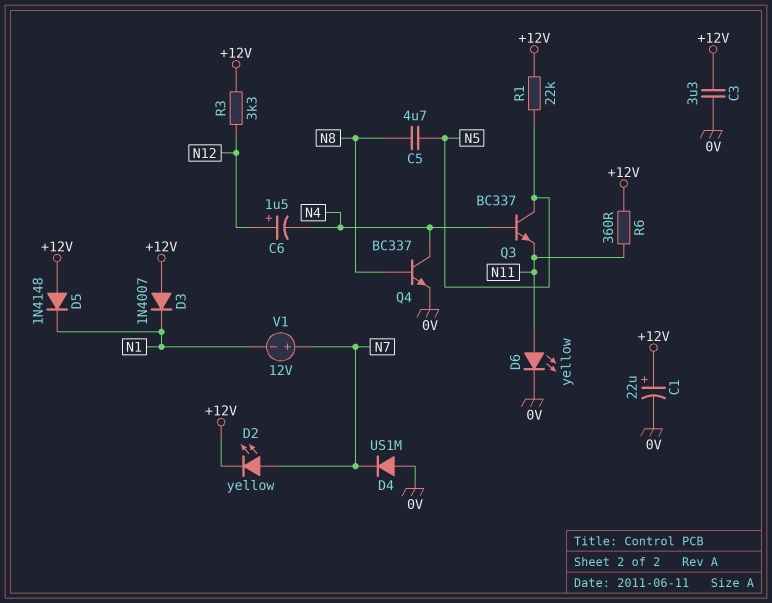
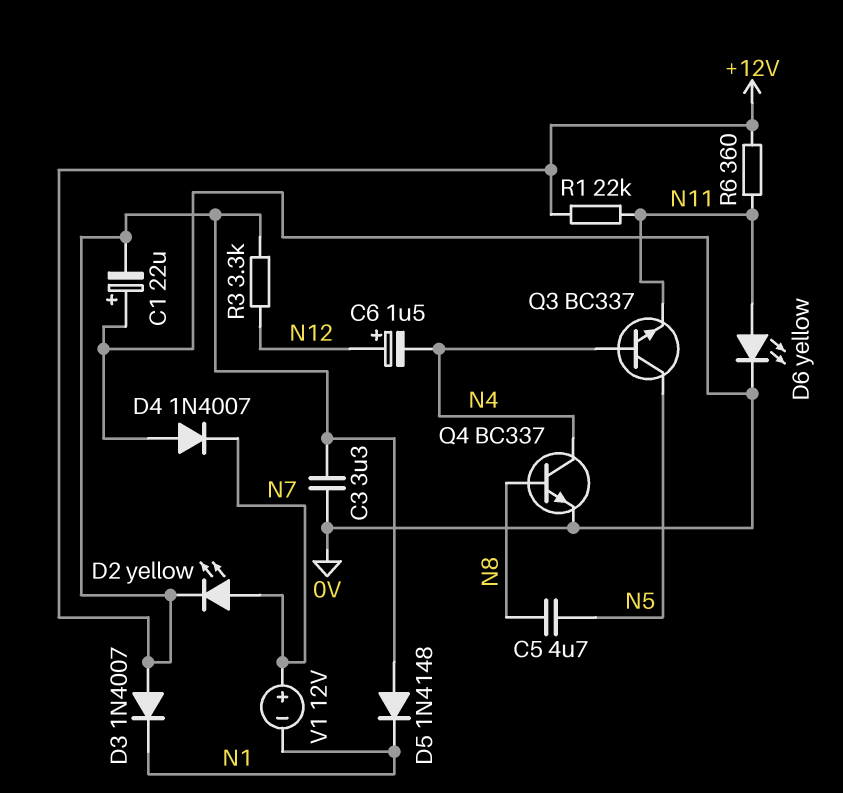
C1: 22uF (plus +12V, minus 0V) -> 22uF (plus 0V, minus +12V)
D4: diode US1M (A 0V, K N7) -> diode 1N4007 (A 0V, K N7)
R1: 22k (+12V, N5) -> 22k (+12V, N11)

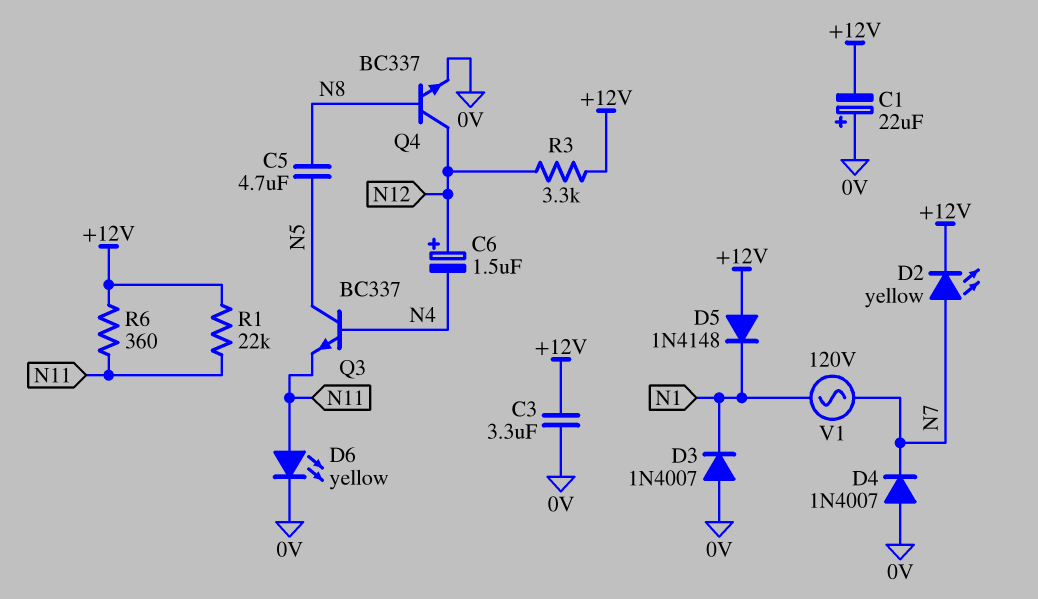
D3: diode 1N4007 (A +12V, K N1) -> diode 1N4007 (A 0V, K N1)
Q4: NPN BC337 (B N8, C N4, E 0V) -> NPN BC337 (B N8, C N12, E 0V)
V1: 12V (plus N7, minus N1) -> AC 120V (N1, N7)

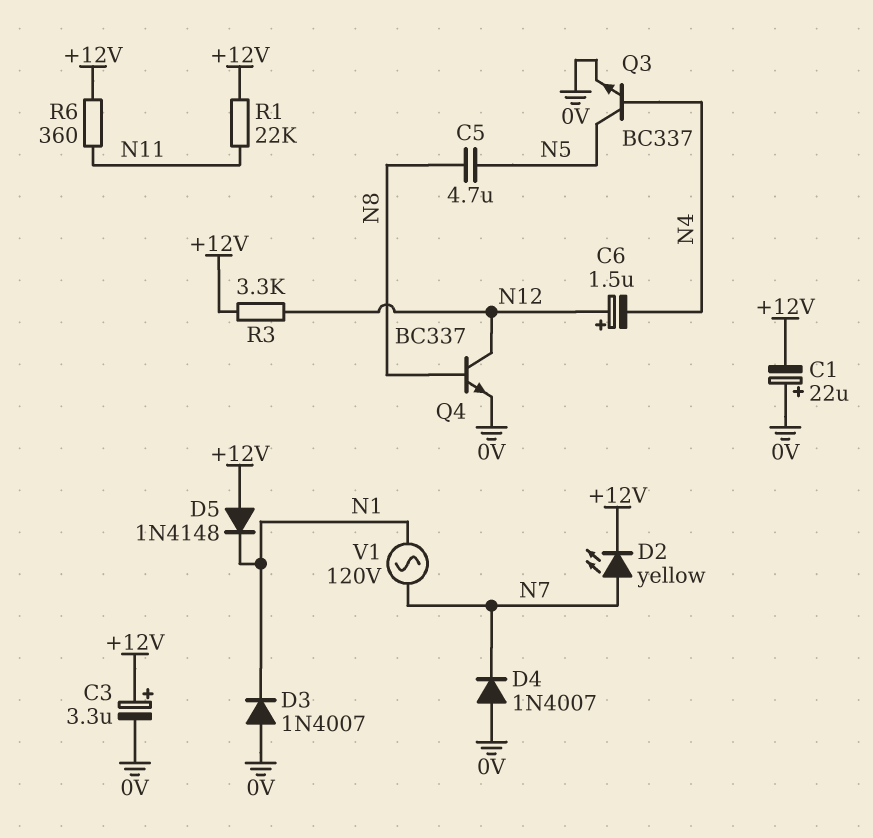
C3: 3.3uF (+12V, 0V) -> 3.3uF (plus +12V, minus 0V)
D6: LED yellow (A N11, K 0V) -> none
Q3: NPN BC337 (B N4, C N5, E N11) -> NPN BC337 (B N4, C N5, E 0V)

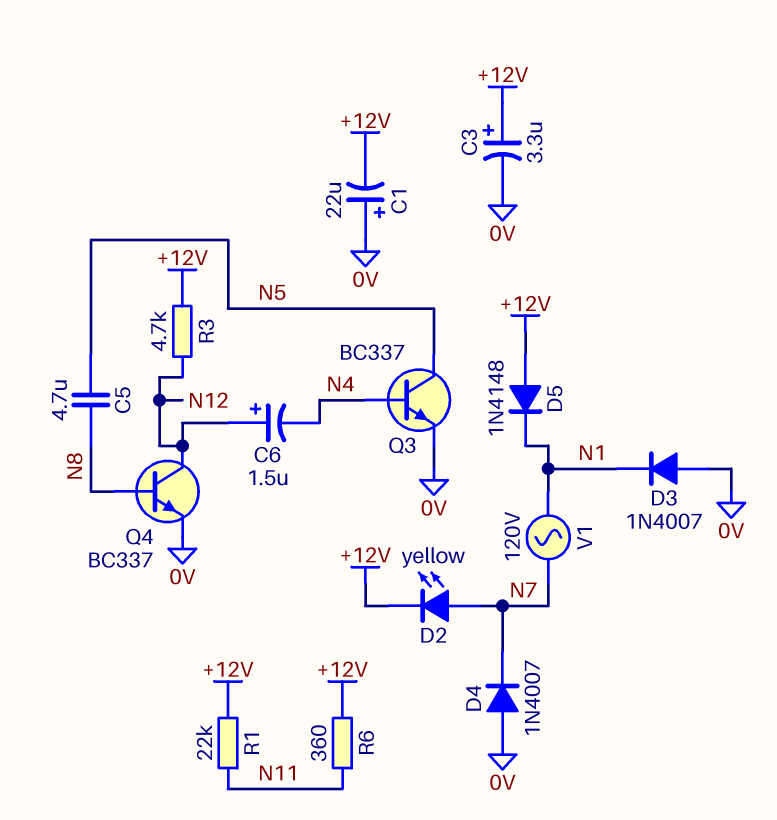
R3: 3.3k (+12V, N12) -> 4.7k (+12V, N12)

